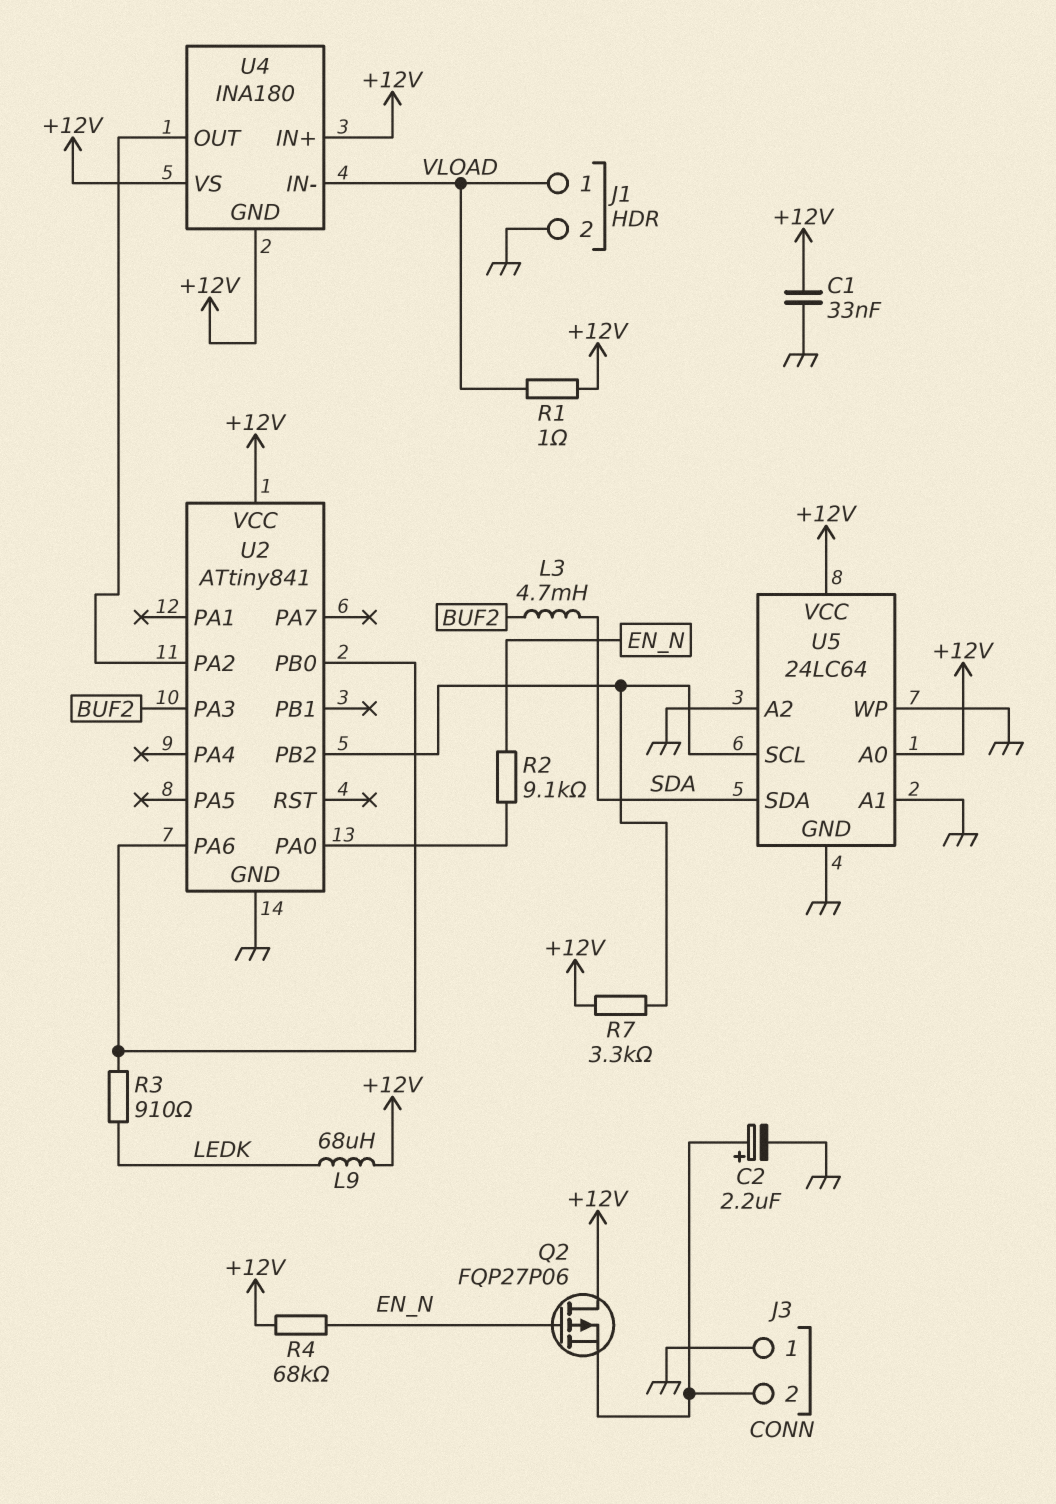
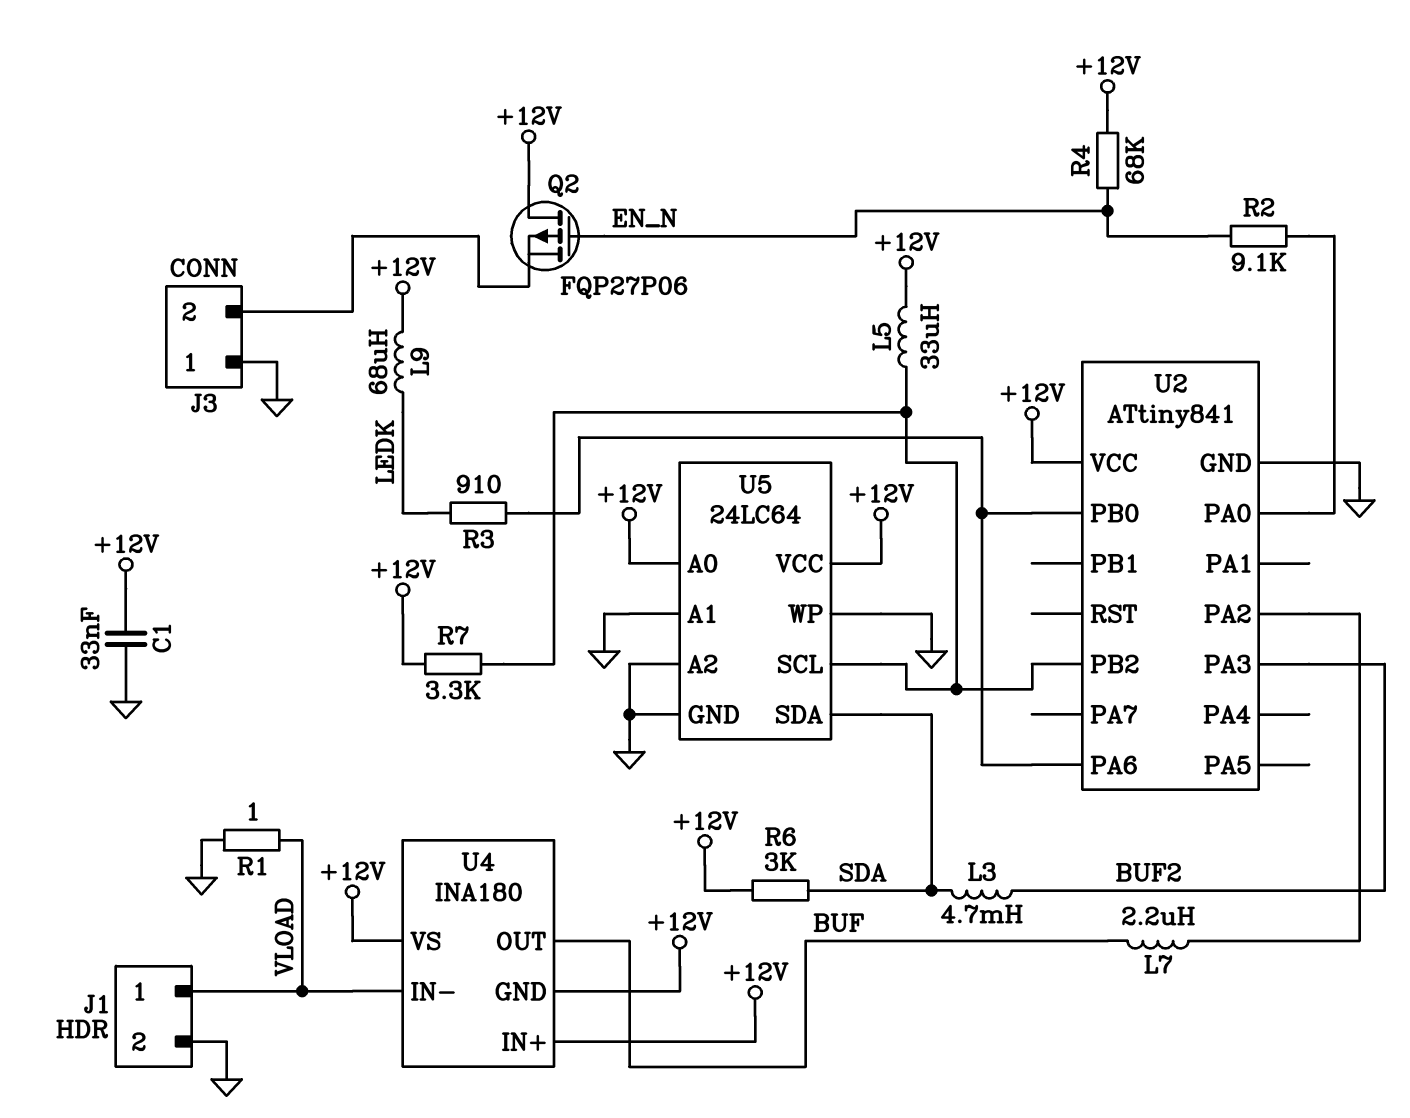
C2: 2.2uF (plus J3/2, minus GND) -> none
L5: none -> 33uH (+12V, U2/PB2)
L7: none -> 2.2uH (BUF, U2/PA2)
R1: 1 (+12V, VLOAD) -> 1 (GND, VLOAD)
R6: none -> 3k (+12V, SDA)
U4 pin OUT: U2/PA2 -> BUF

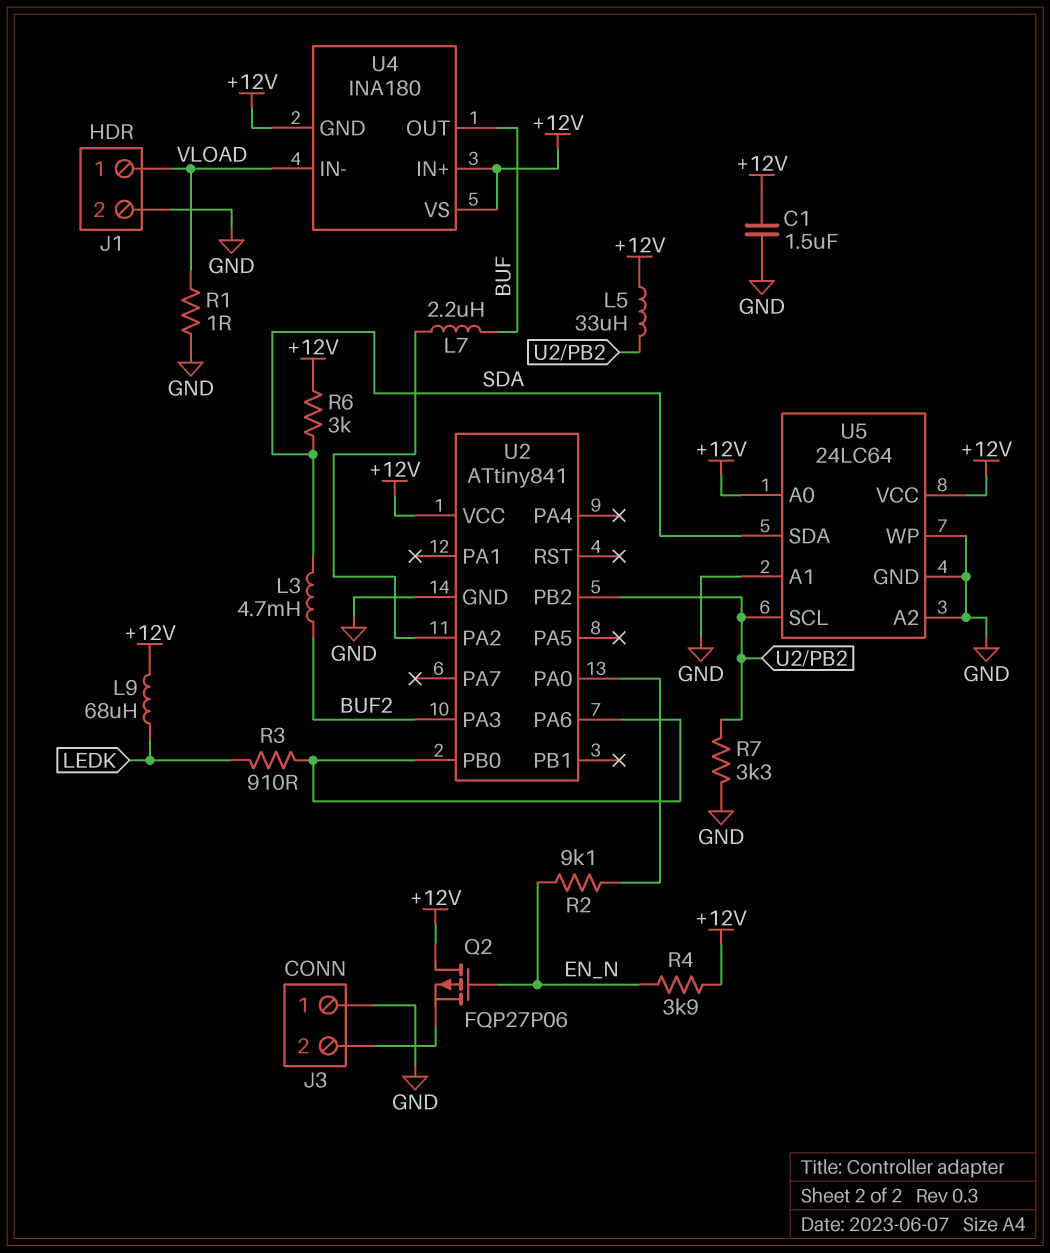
C1: 33nF (+12V, GND) -> 1.5uF (+12V, GND)
R4: 68k (+12V, EN_N) -> 3.9k (+12V, EN_N)
R7: 3.3k (+12V, U2/PB2) -> 3.3k (GND, U2/PB2)

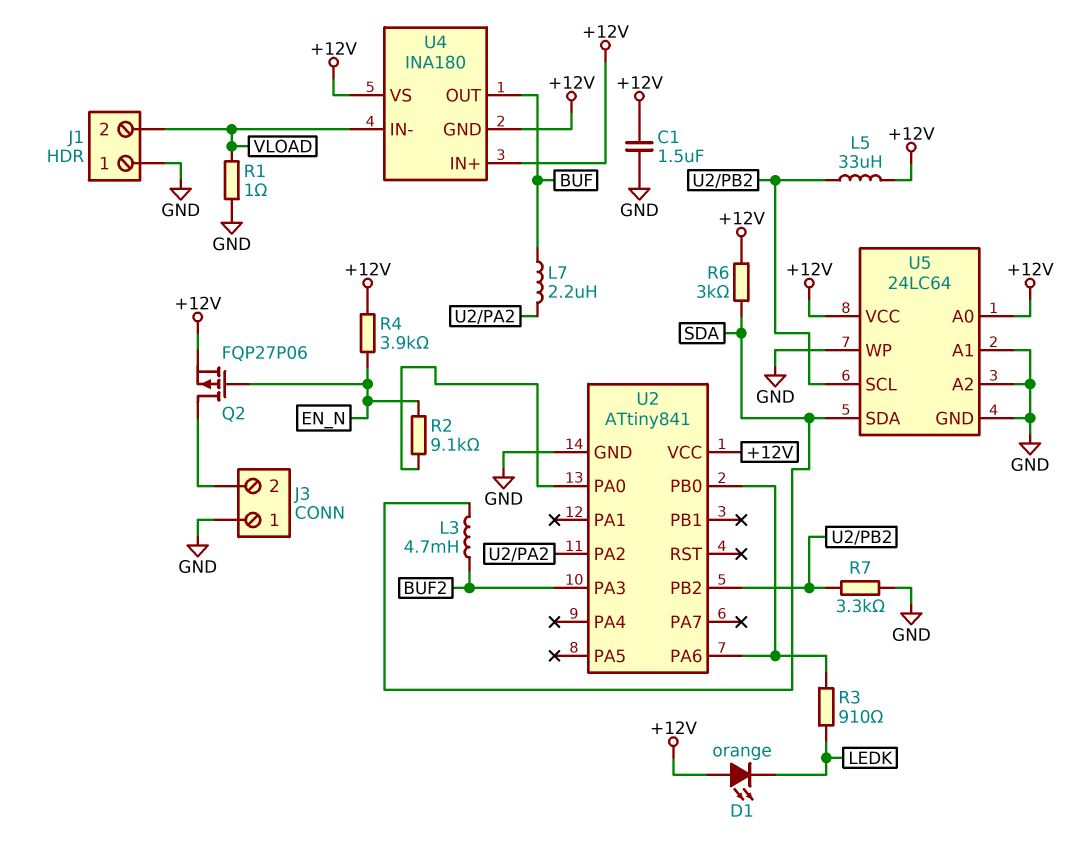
D1: none -> LED orange (A +12V, K LEDK)
J1 pin 1: VLOAD -> GND
J1 pin 2: GND -> VLOAD
L9: 68uH (+12V, LEDK) -> none
Q2: PMOS FQP27P06 (G EN_N, D +12V, S J3/2) -> PMOS FQP27P06 (G EN_N, D J3/2, S +12V)

